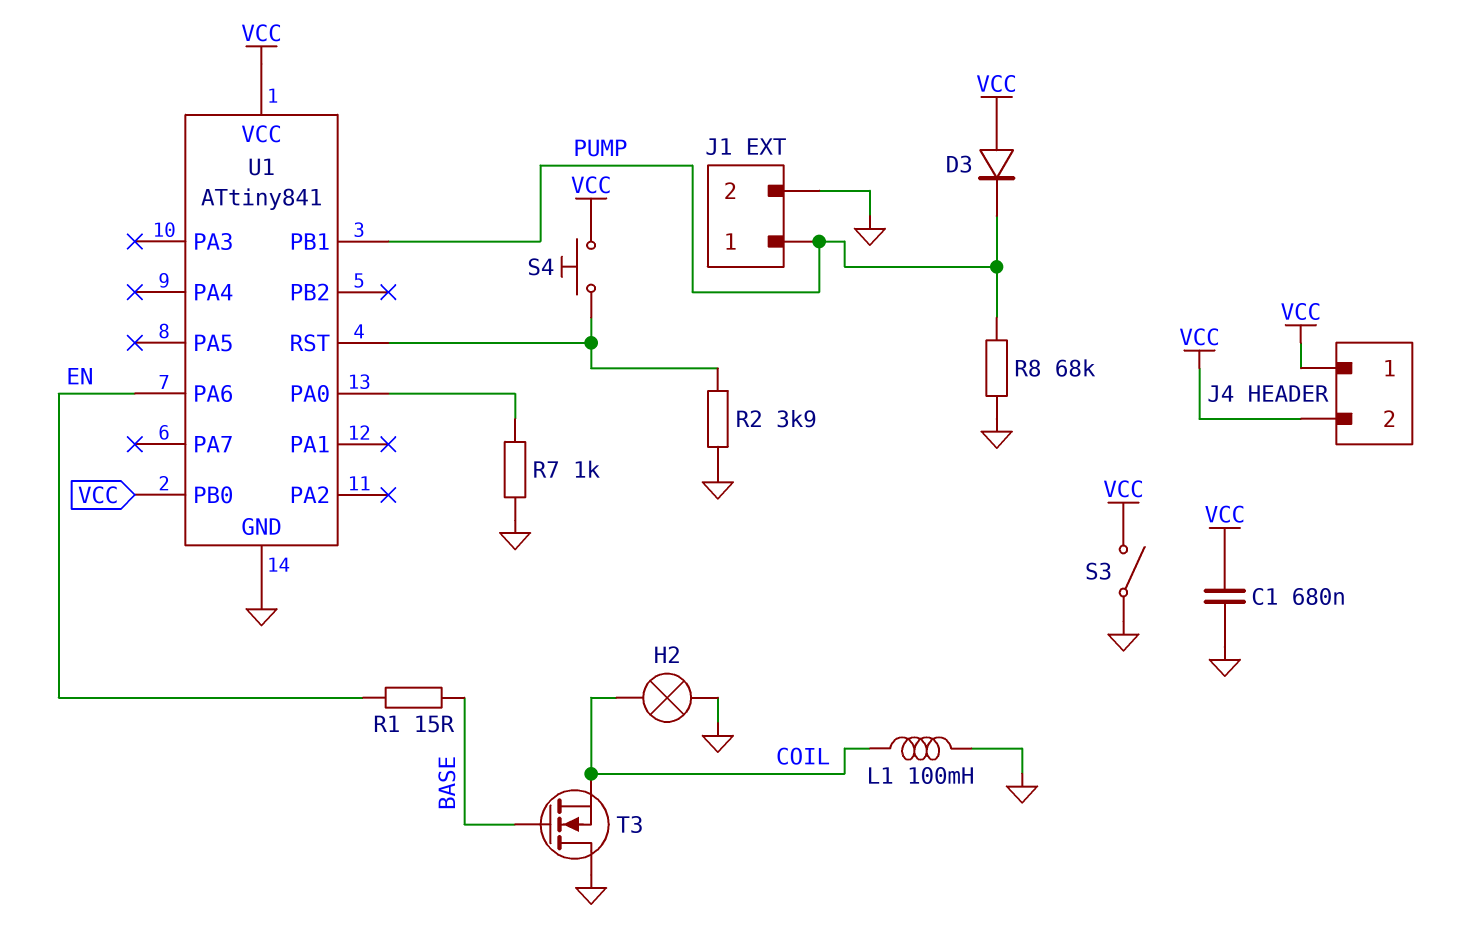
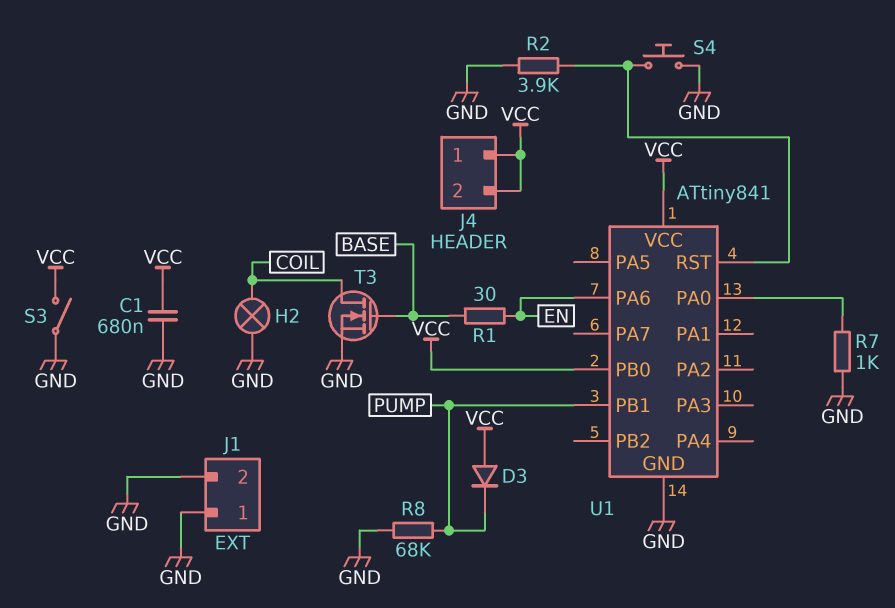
J1 pin 1: PUMP -> GND
L1: 100mH (COIL, GND) -> none
R1: 15 (BASE, EN) -> 30 (BASE, EN)
S4: button (U1/RST, VCC) -> button (GND, U1/RST)
T3: NMOS (G BASE, D GND, S COIL) -> NMOS (G BASE, D COIL, S GND)

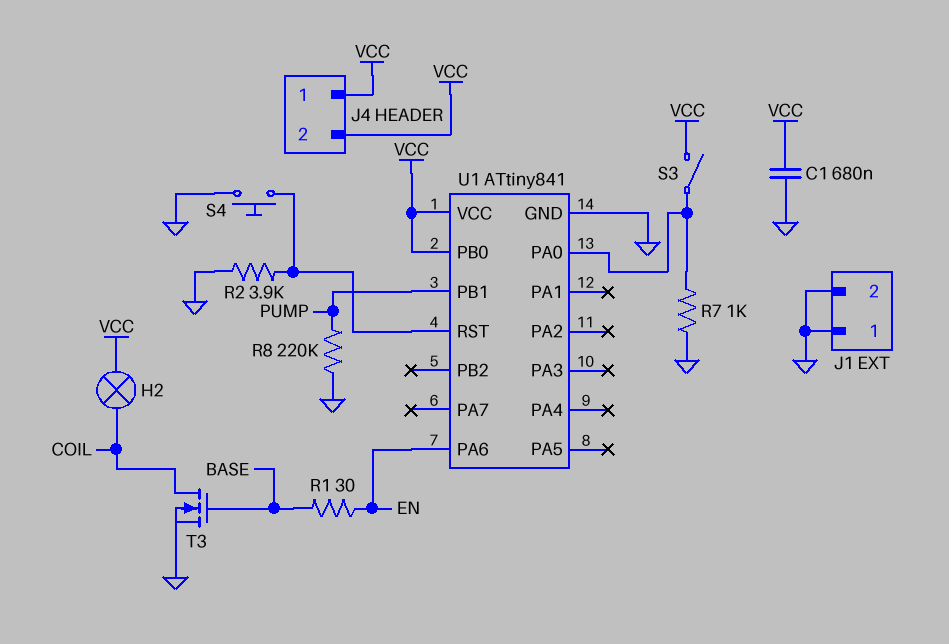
D3: diode (A VCC, K PUMP) -> none
H2: lamp (COIL, GND) -> lamp (COIL, VCC)
R8: 68k (GND, PUMP) -> 220k (GND, PUMP)
S3: switch (GND, VCC) -> switch (U1/PA0, VCC)

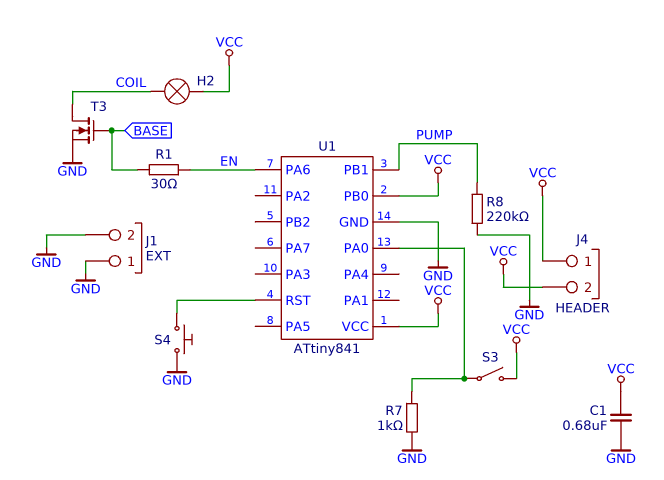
R2: 3.9k (GND, U1/RST) -> none

